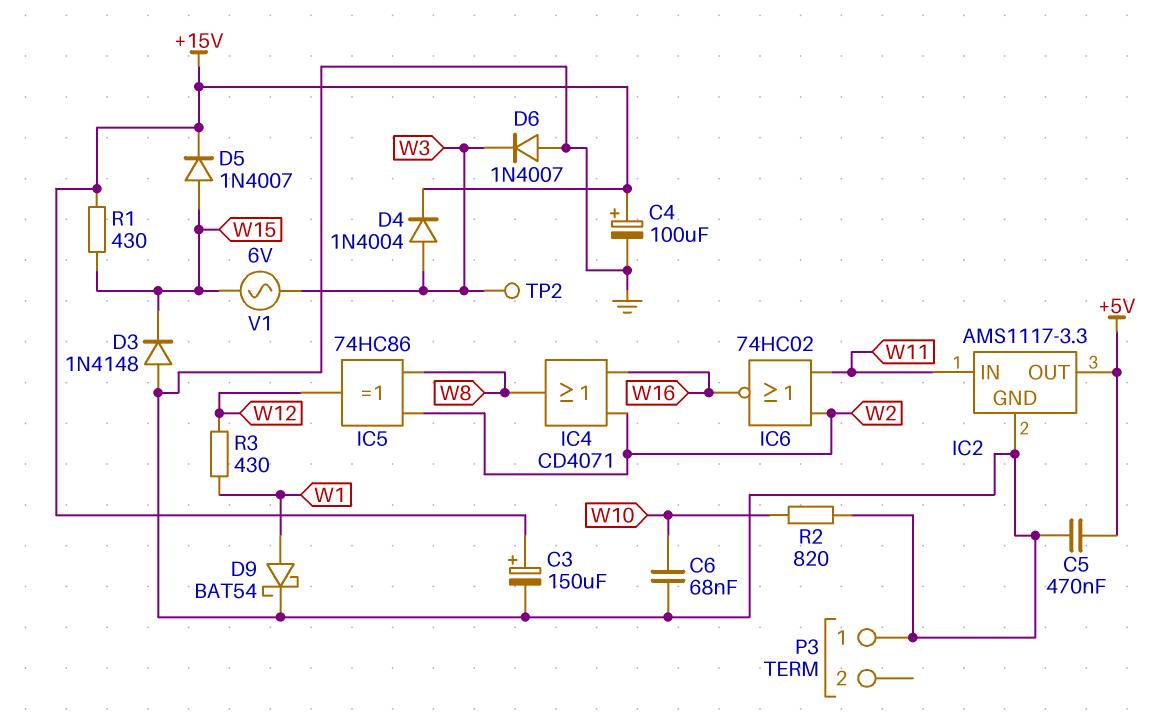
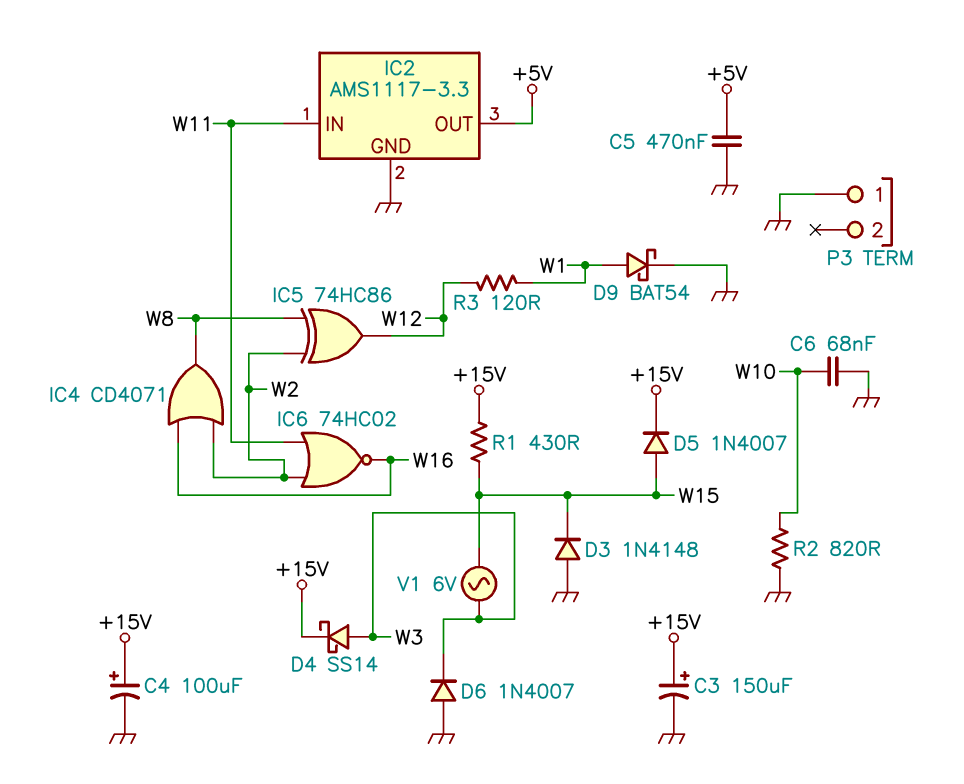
D4: diode 1N4004 (A W3, K +15V) -> schottky SS14 (A W3, K +15V)
R3: 430 (W1, W12) -> 120 (W1, W12)
TP2: test point (W3) -> none

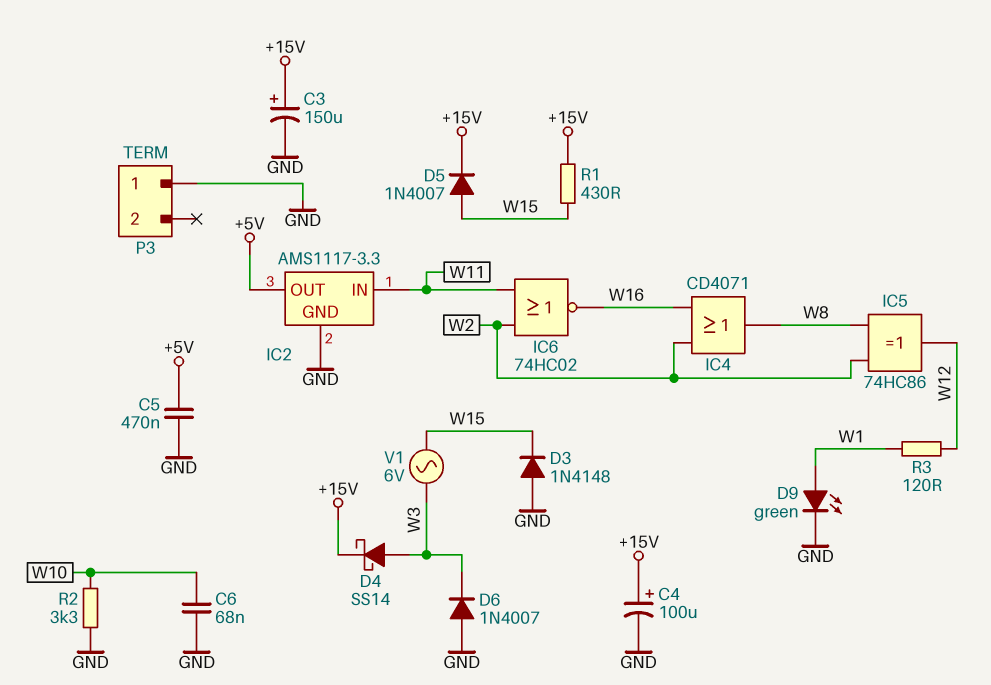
D9: schottky BAT54 (A W1, K GND) -> LED green (A W1, K GND)
R2: 820 (GND, W10) -> 3.3k (GND, W10)

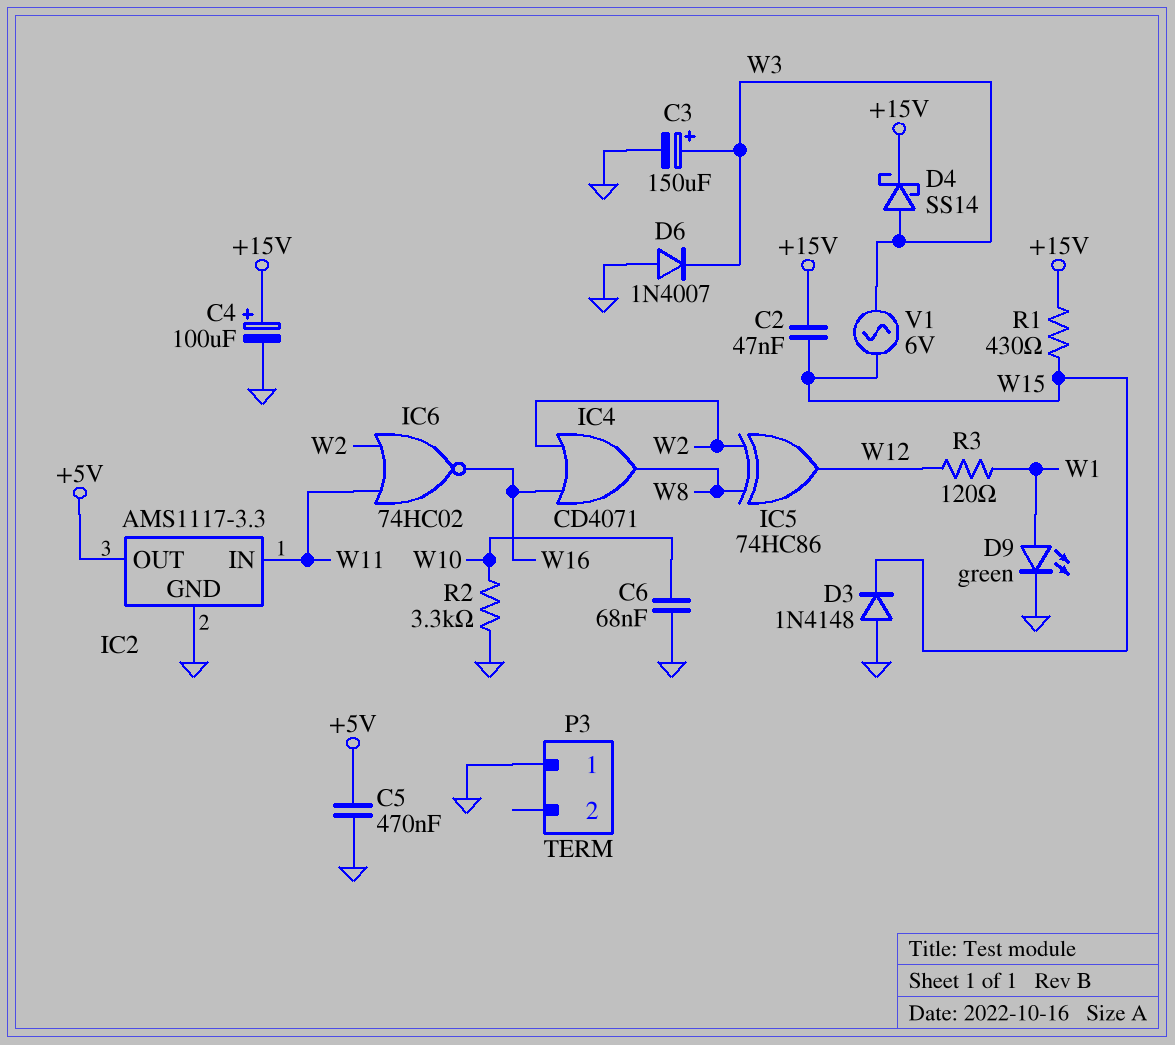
C2: none -> 47nF (+15V, W15)
C3: 150uF (plus +15V, minus GND) -> 150uF (plus W3, minus GND)
D5: diode 1N4007 (A W15, K +15V) -> none

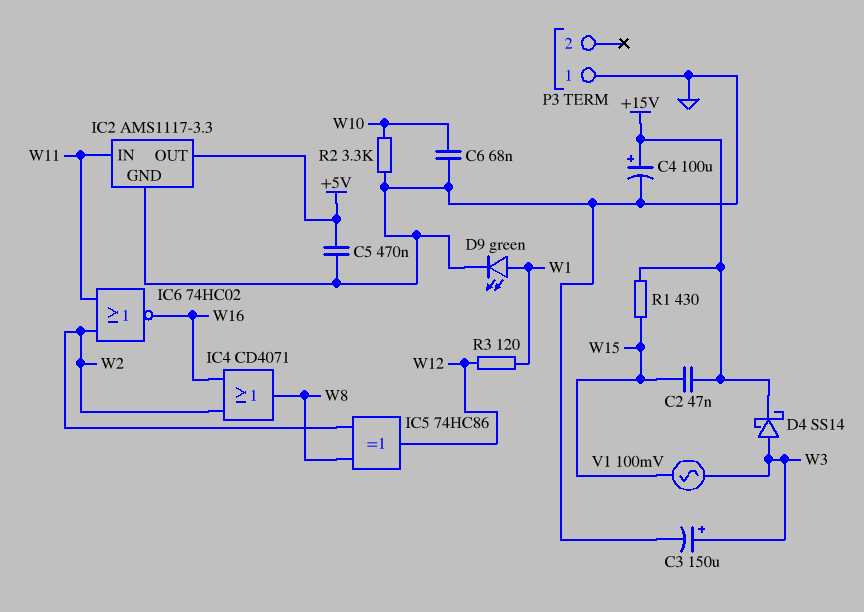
D3: diode 1N4148 (A GND, K W15) -> none
D6: diode 1N4007 (A GND, K W3) -> none
V1: AC 6V (W3, W15) -> AC 100mV (W3, W15)

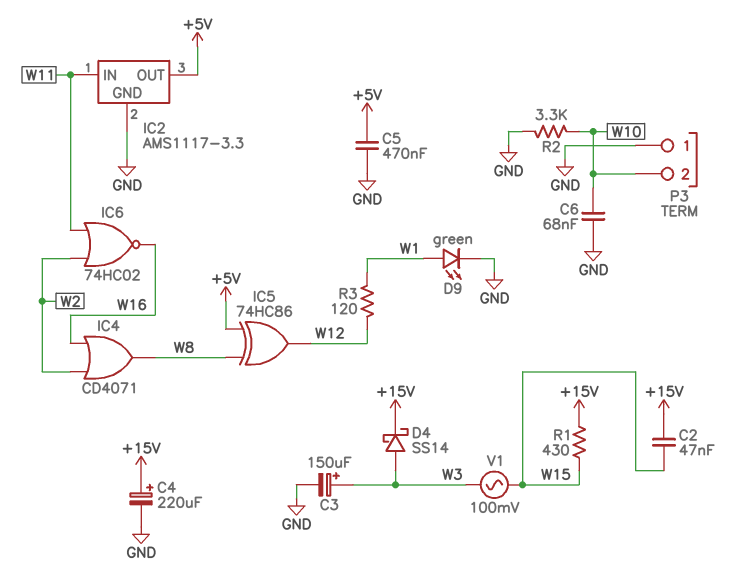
C4: 100uF (plus +15V, minus GND) -> 220uF (plus +15V, minus GND)
IC5: XOR 74HC86 (in W2, in W8, out W12) -> XOR 74HC86 (in +5V, in W8, out W12)
P3 pin 2: none -> W10

